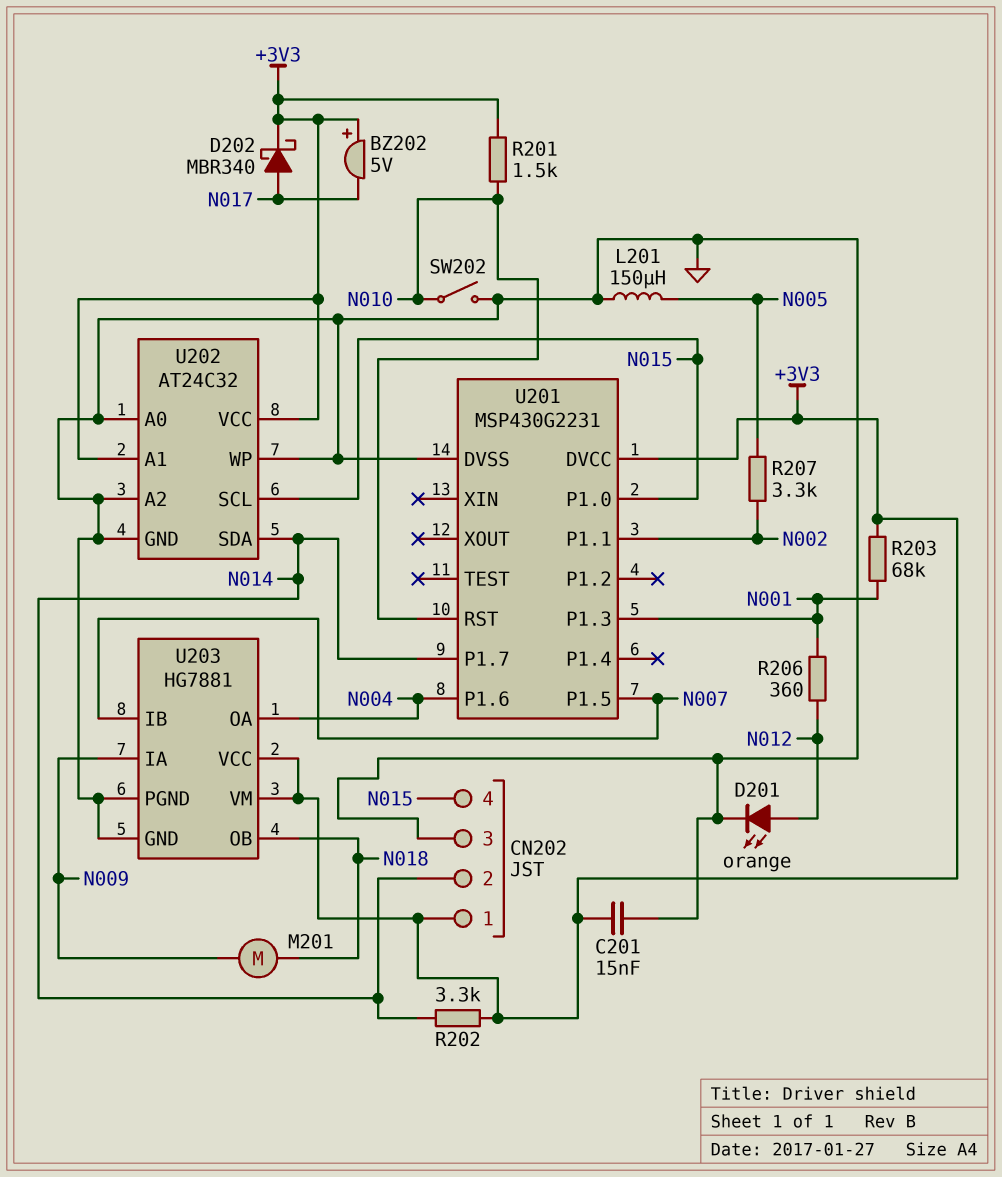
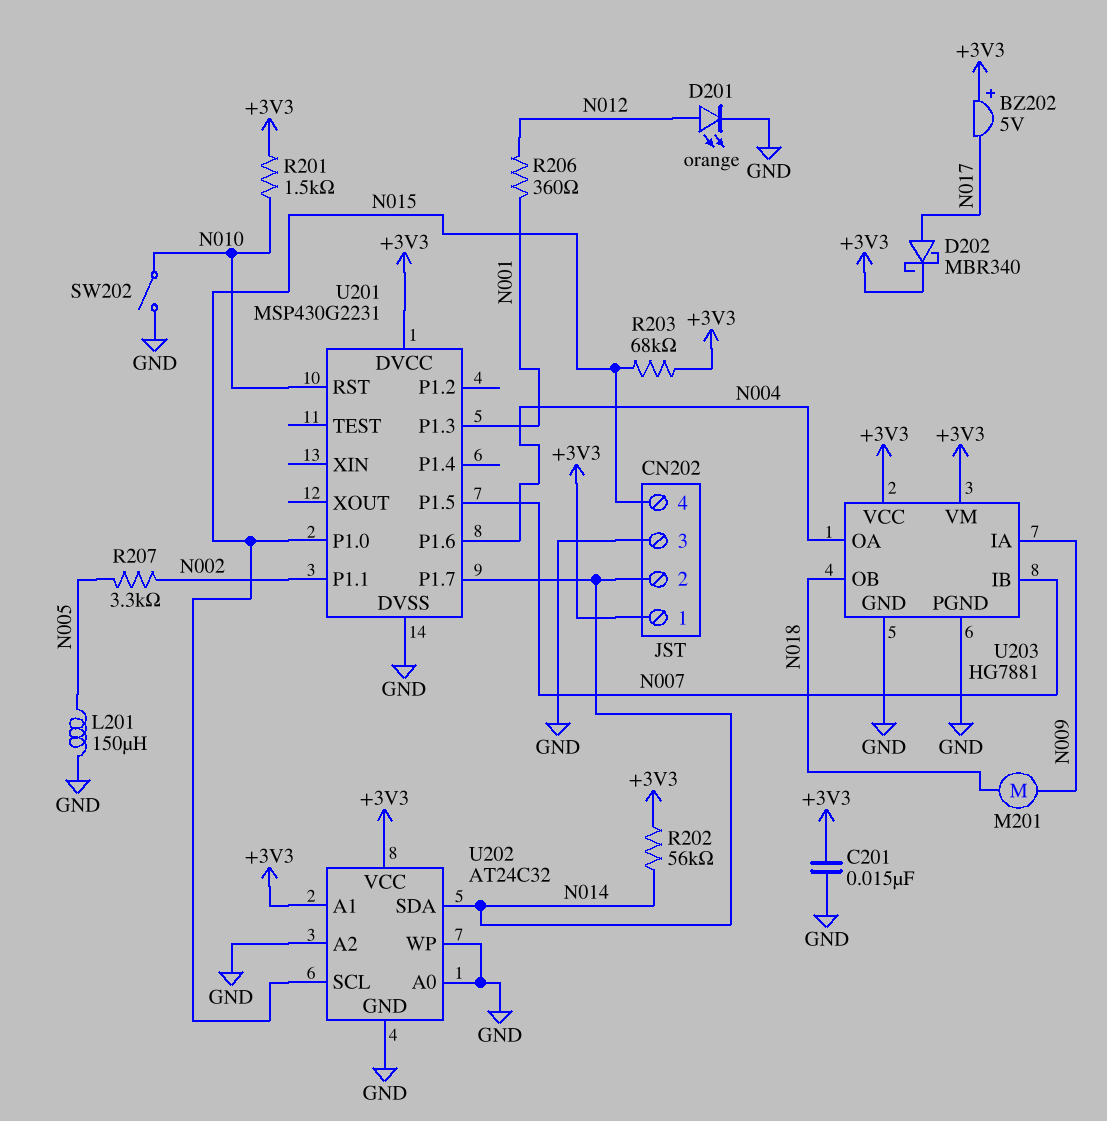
R202: 3.3k (+3V3, N014) -> 56k (+3V3, N014)
R203: 68k (+3V3, N001) -> 68k (+3V3, N015)

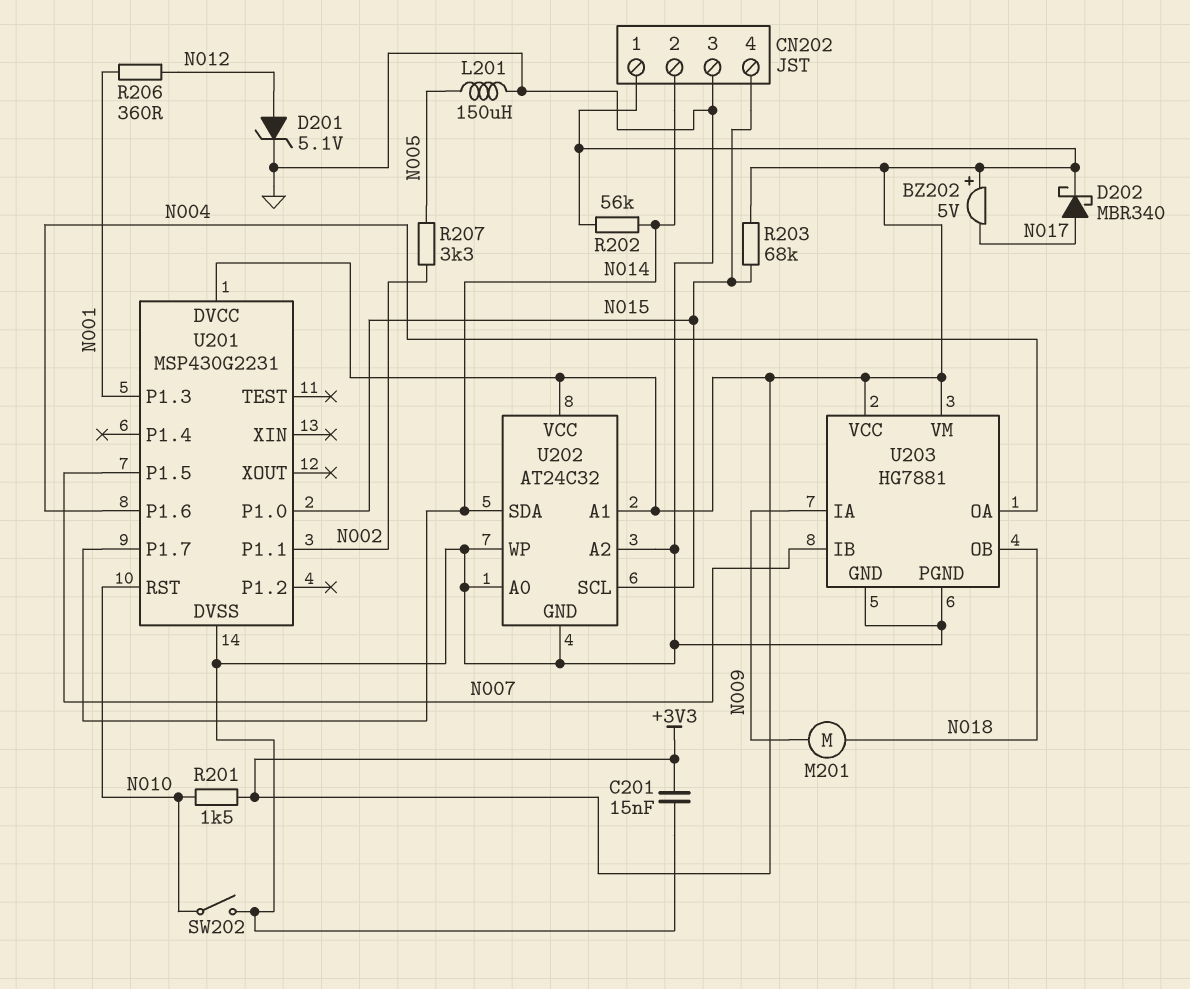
D201: LED orange (A N012, K GND) -> zener 5.1V (A N012, K GND)

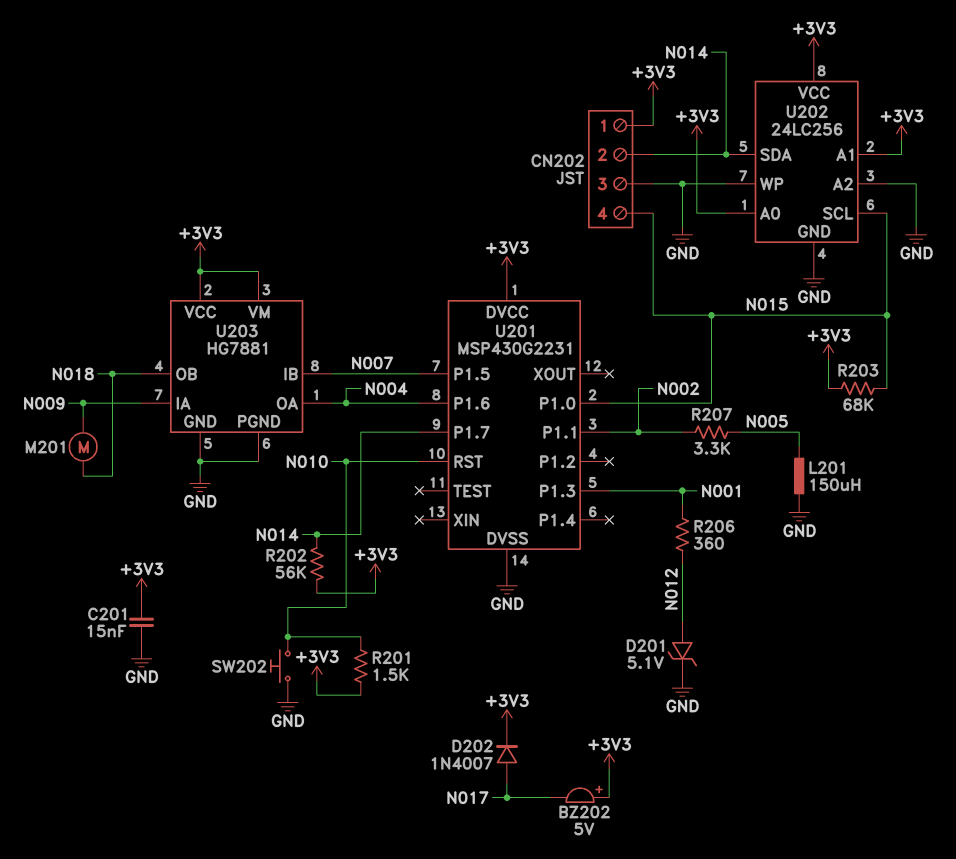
D202: schottky MBR340 (A N017, K +3V3) -> diode 1N4007 (A N017, K +3V3)
SW202: switch (GND, N010) -> button (GND, N010)
U202: AT24C32 -> 24LC256
U202 pin A0: GND -> +3V3

